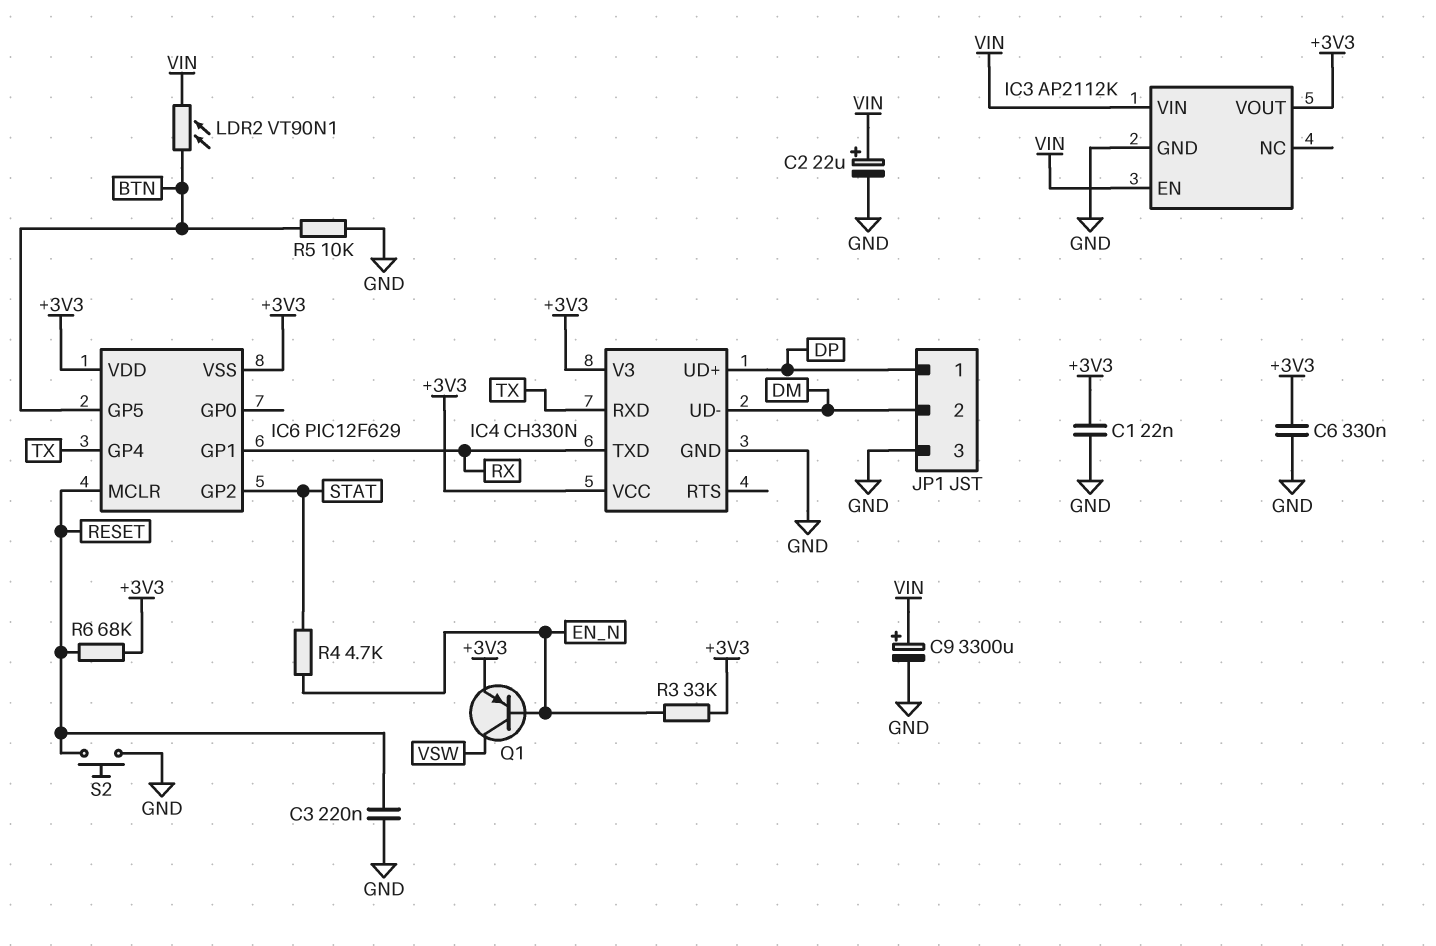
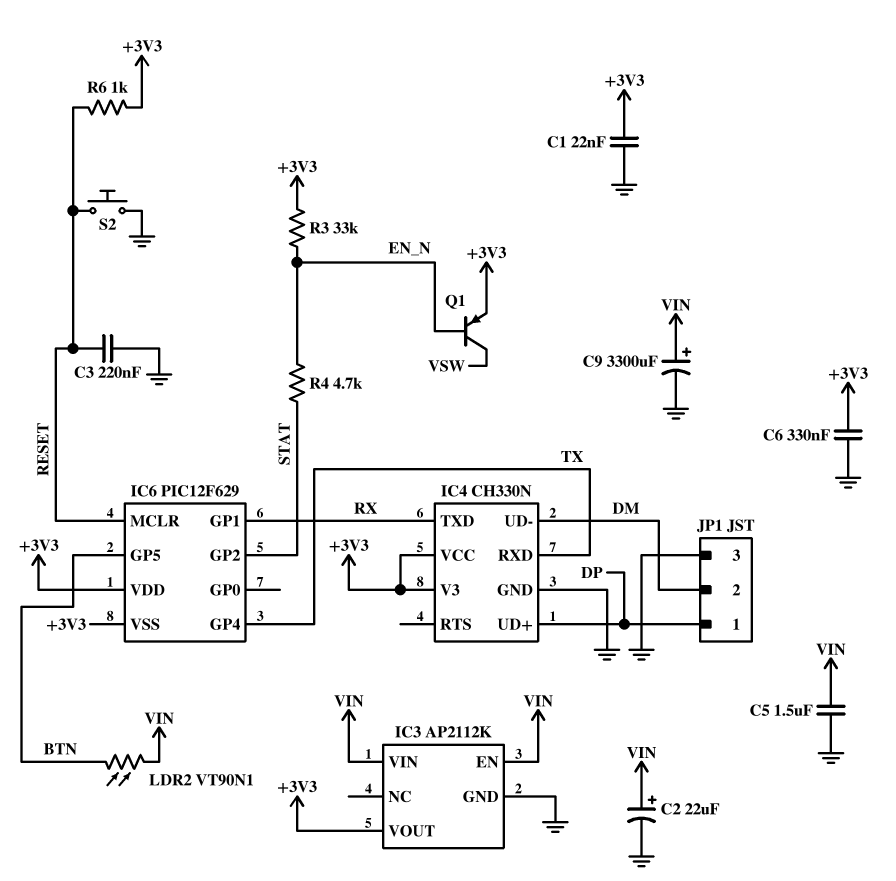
C5: none -> 1.5uF (GND, VIN)
R5: 10k (BTN, GND) -> none
R6: 68k (+3V3, RESET) -> 1k (+3V3, RESET)

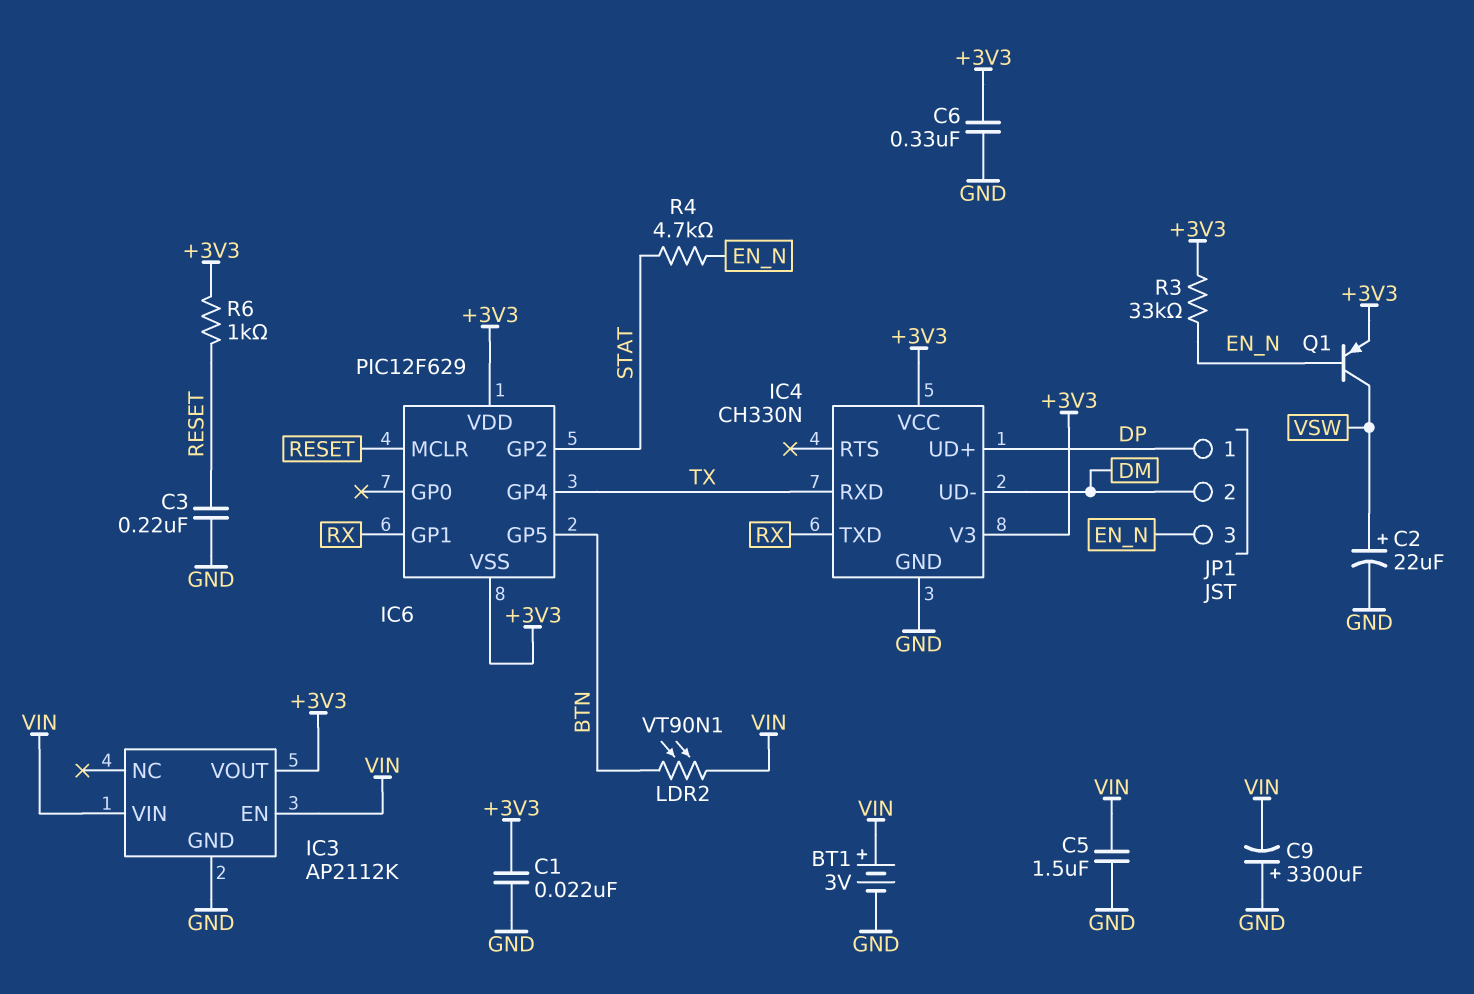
BT1: none -> 3V (plus VIN, minus GND)
C2: 22uF (plus VIN, minus GND) -> 22uF (plus VSW, minus GND)
C9: 3300uF (plus VIN, minus GND) -> 3300uF (plus GND, minus VIN)
JP1 pin 3: GND -> EN_N
S2: button (GND, RESET) -> none

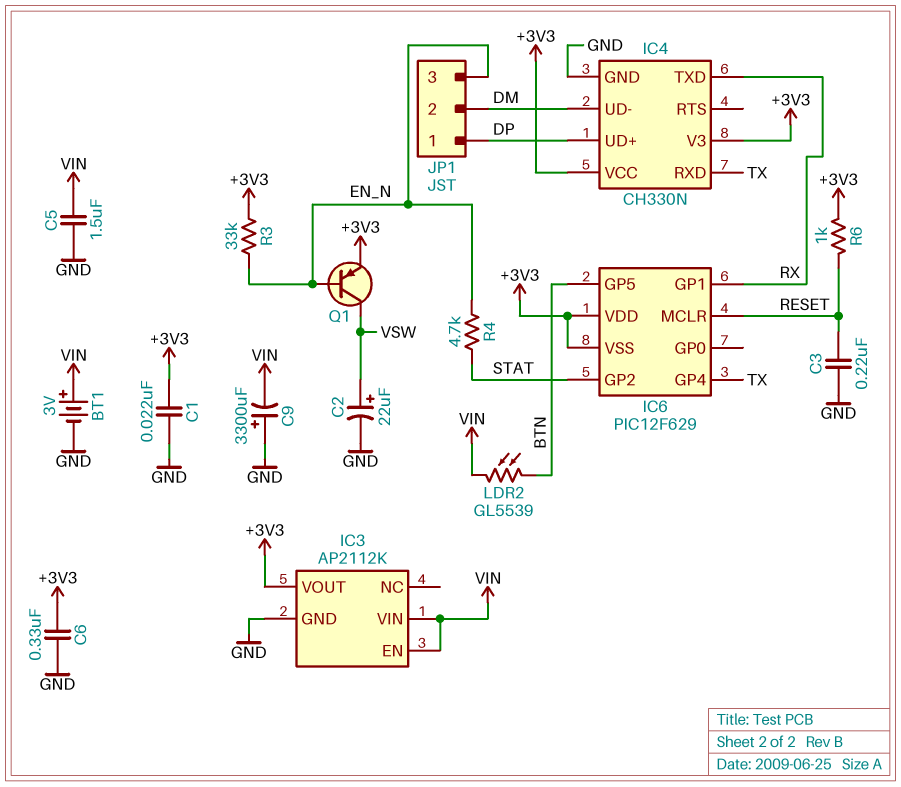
LDR2: VT90N1 (BTN, VIN) -> GL5539 (BTN, VIN)

